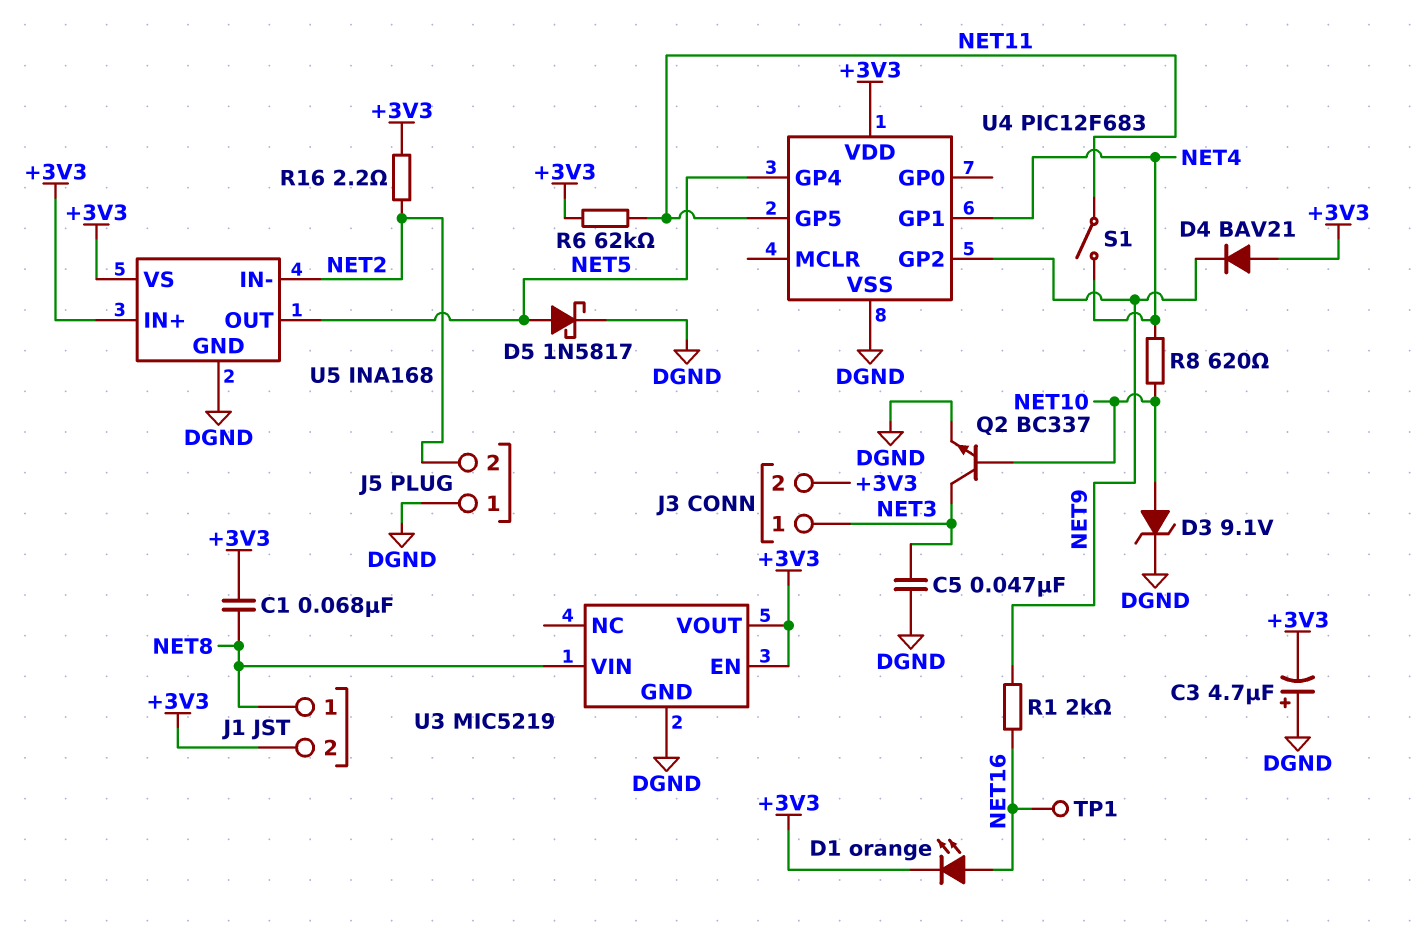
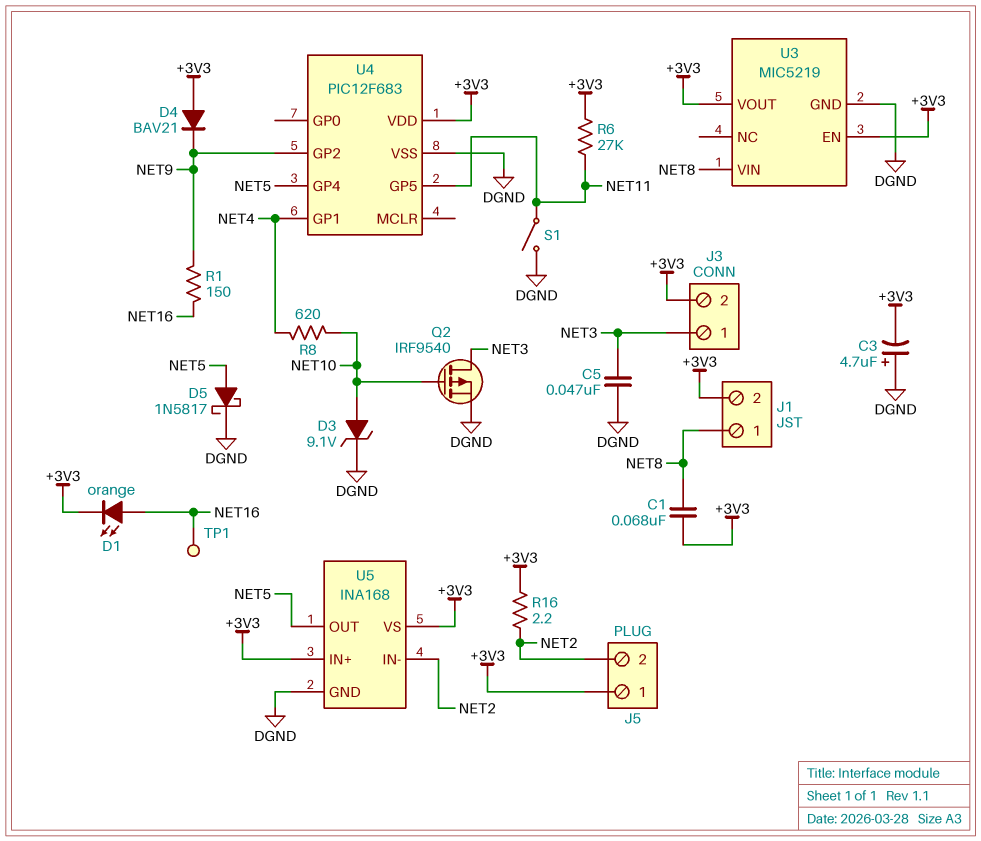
J5 pin 1: DGND -> +3V3
Q2: NPN BC337 (B NET10, C NET3, E DGND) -> PMOS IRF9540 (G NET10, D NET3, S DGND)
R1: 2k (NET9, NET16) -> 150 (NET9, NET16)
R6: 62k (+3V3, NET11) -> 27k (+3V3, NET11)
S1: switch (NET4, NET11) -> switch (DGND, NET11)

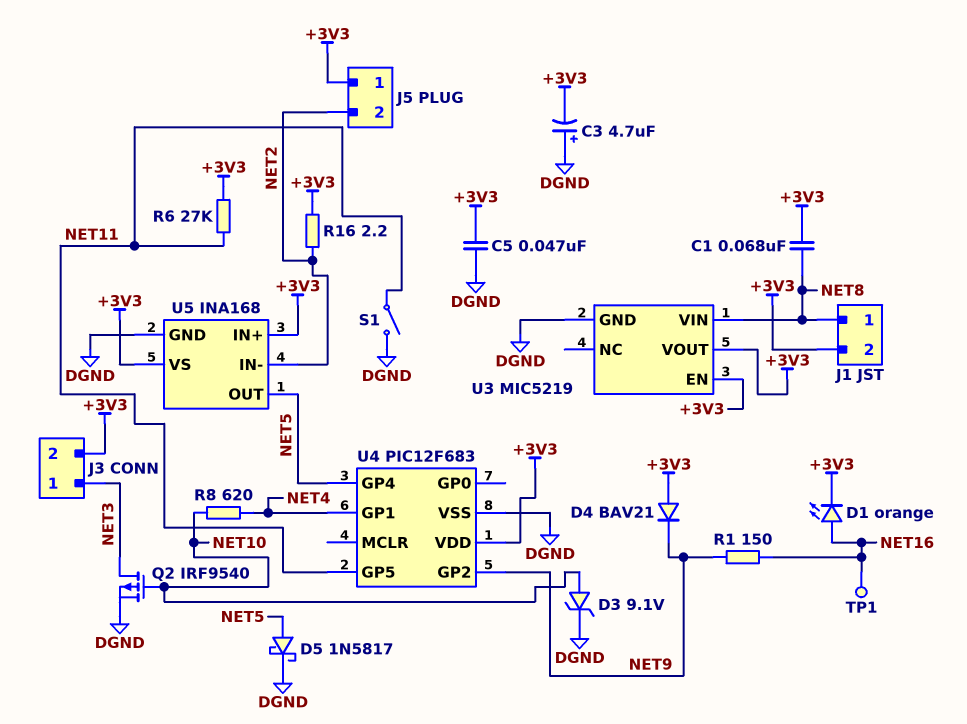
C5: 47nF (DGND, NET3) -> 47nF (+3V3, DGND)

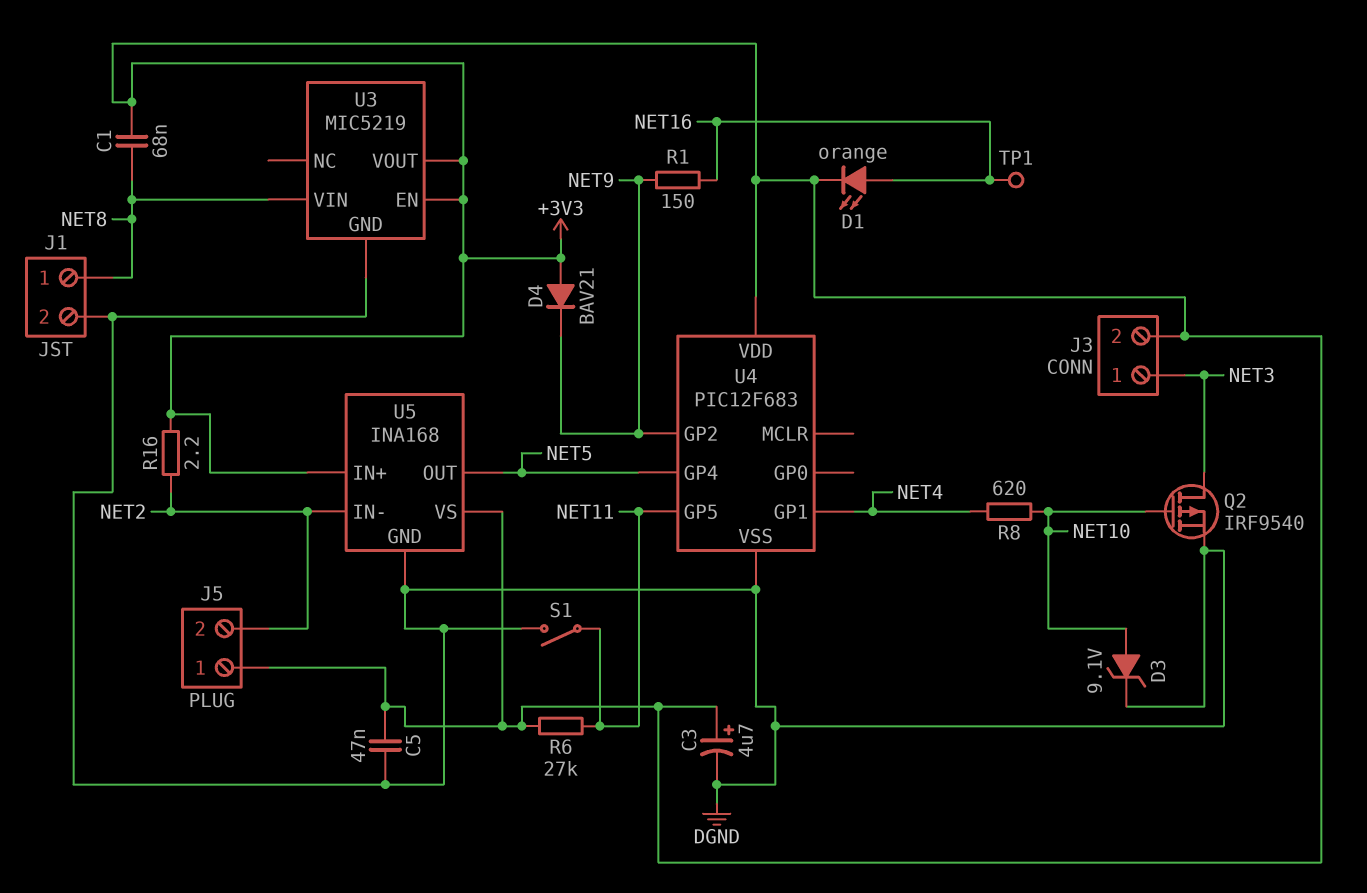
C3: 4.7uF (plus DGND, minus +3V3) -> 4.7uF (plus +3V3, minus DGND)
D5: schottky 1N5817 (A NET5, K DGND) -> none
J1 pin 2: +3V3 -> DGND

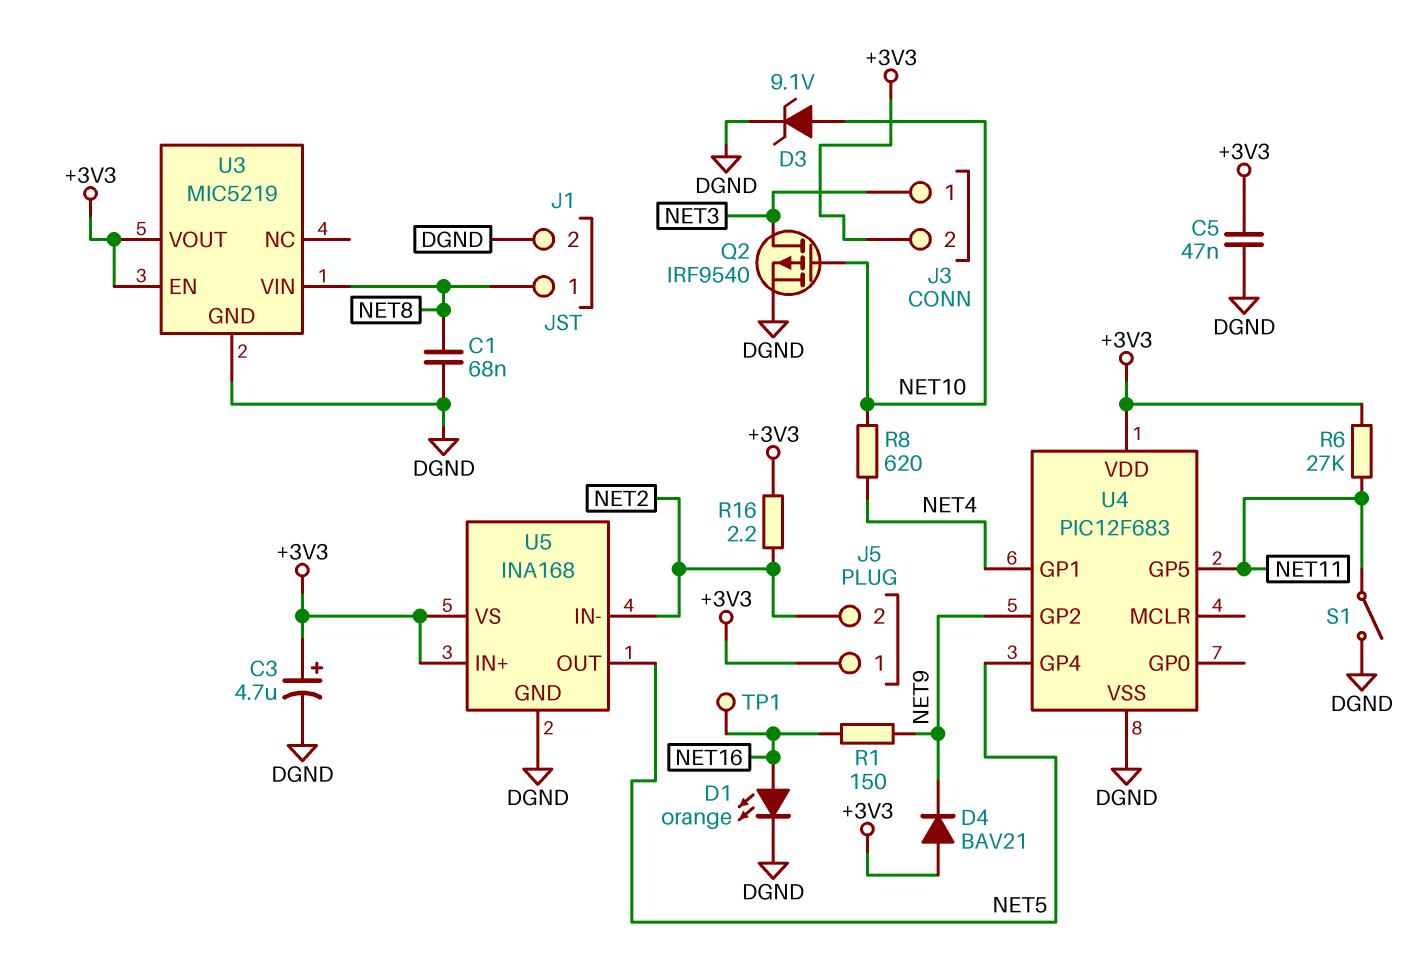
C1: 68nF (+3V3, NET8) -> 68nF (DGND, NET8)
D1: LED orange (A NET16, K +3V3) -> LED orange (A NET16, K DGND)

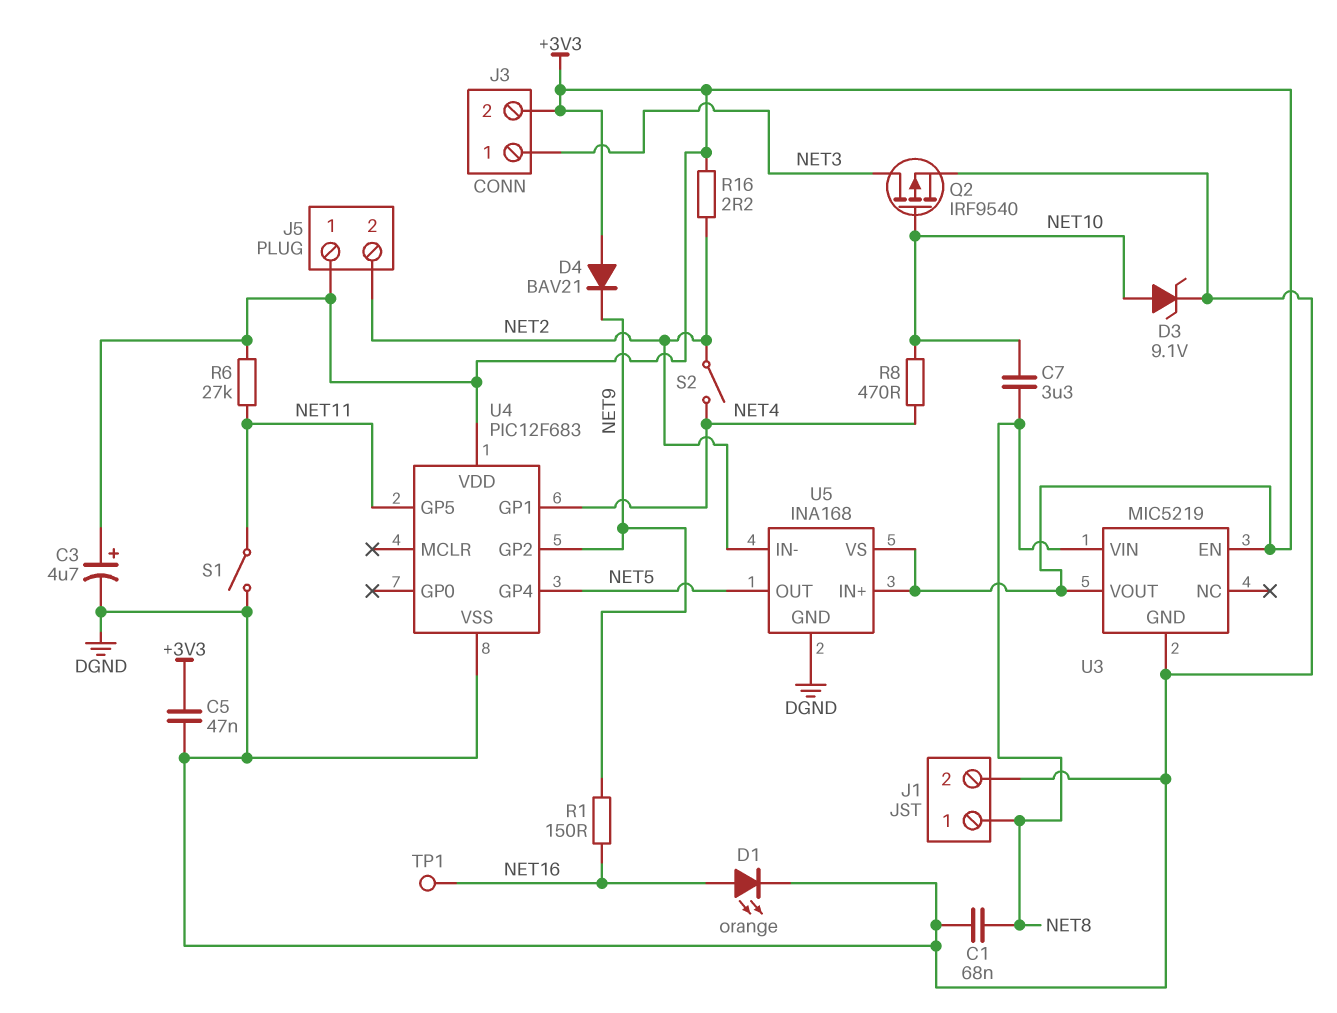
C7: none -> 3.3uF (NET8, NET10)
R8: 620 (NET4, NET10) -> 470 (NET4, NET10)
S2: none -> switch (NET2, NET4)

